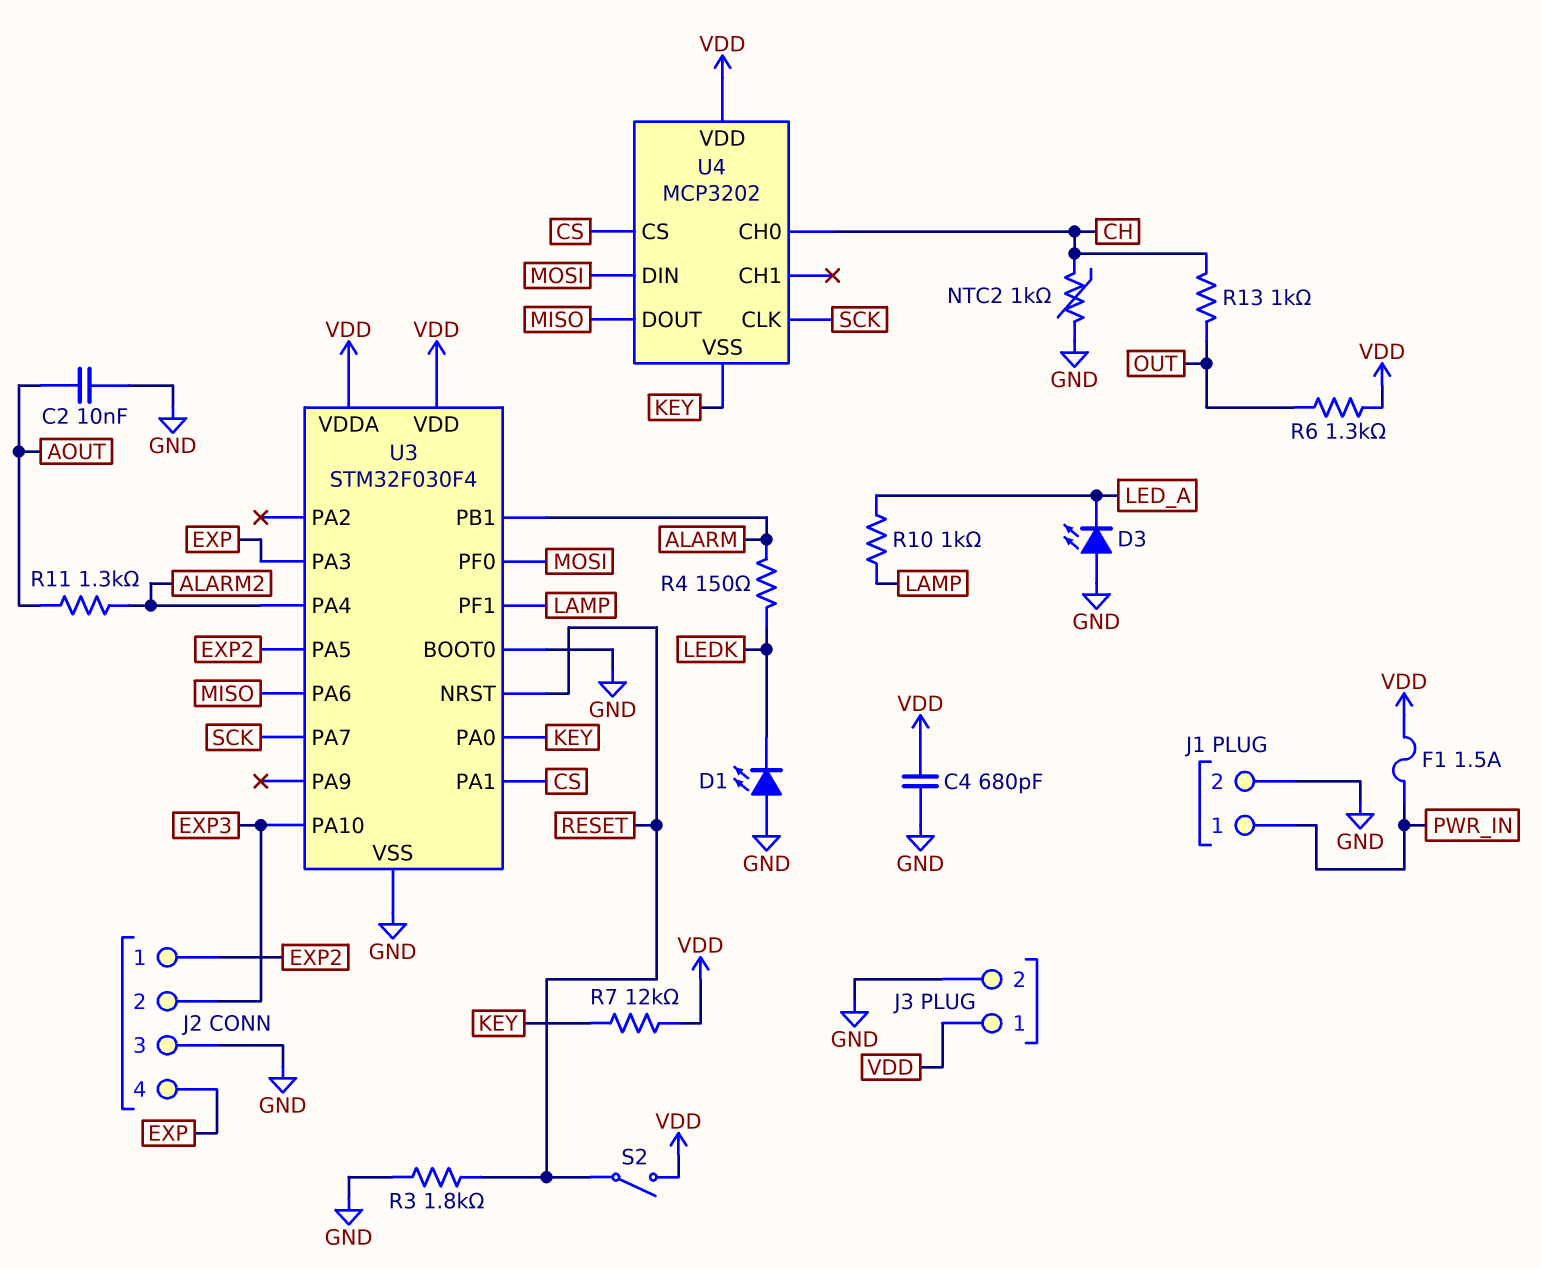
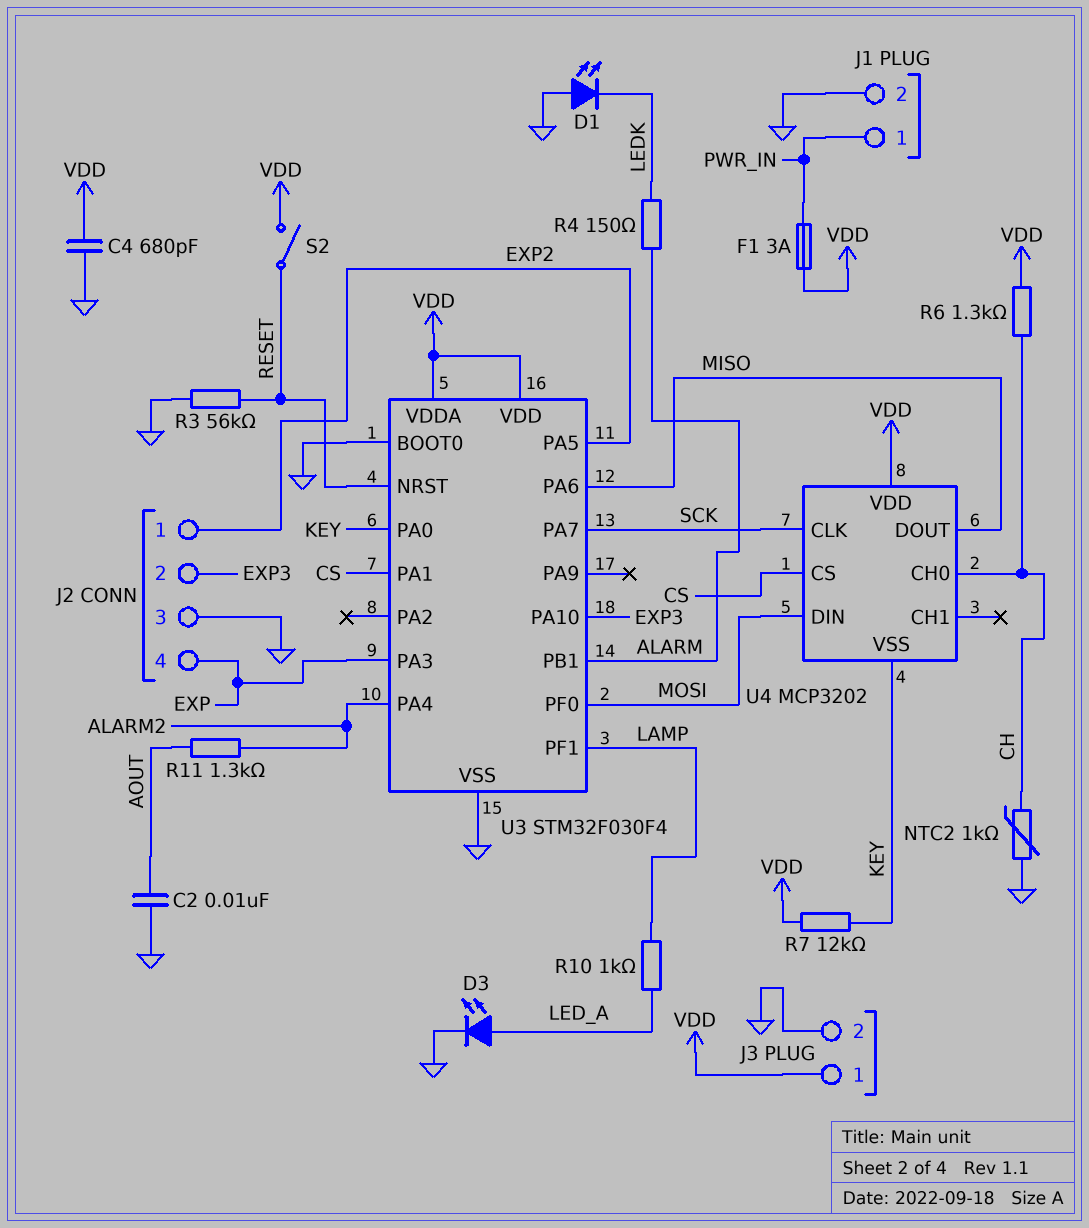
D3: LED (A GND, K LED_A) -> LED (A LED_A, K GND)
F1: 1.5A (PWR_IN, VDD) -> 3A (PWR_IN, VDD)
R3: 1.8k (GND, RESET) -> 56k (GND, RESET)
R6: 1.3k (OUT, VDD) -> 1.3k (CH, VDD)
R13: 1k (CH, OUT) -> none

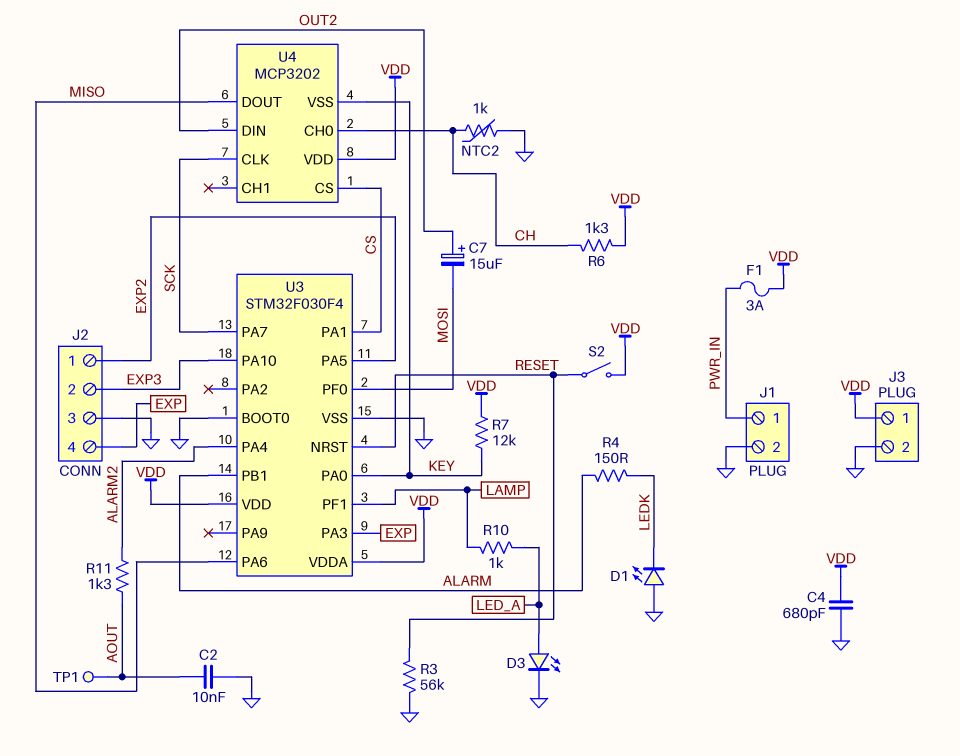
C7: none -> 15uF (plus OUT2, minus MOSI)
TP1: none -> test point (AOUT)
U4 pin DIN: MOSI -> OUT2

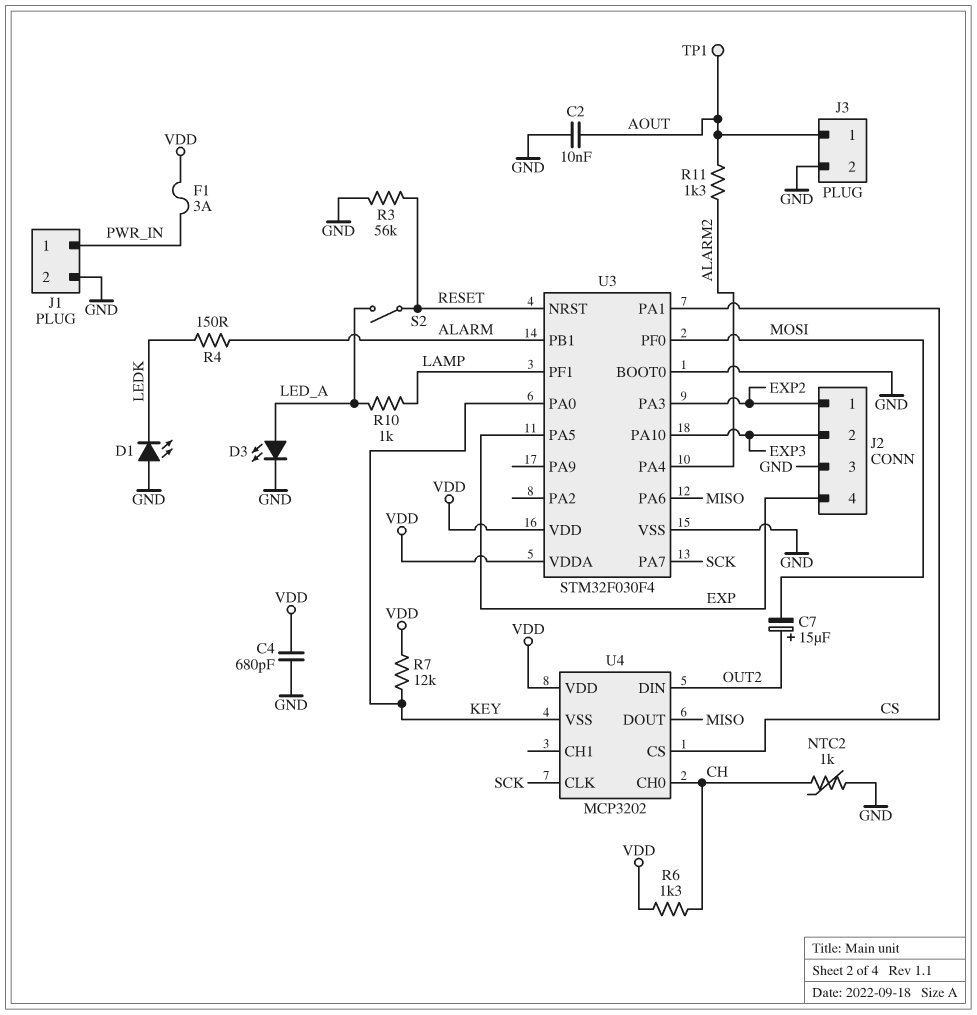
J3 pin 1: VDD -> AOUT
S2: switch (RESET, VDD) -> switch (LED_A, RESET)
U3 pin PA3: EXP -> EXP2
U3 pin PA5: EXP2 -> EXP

